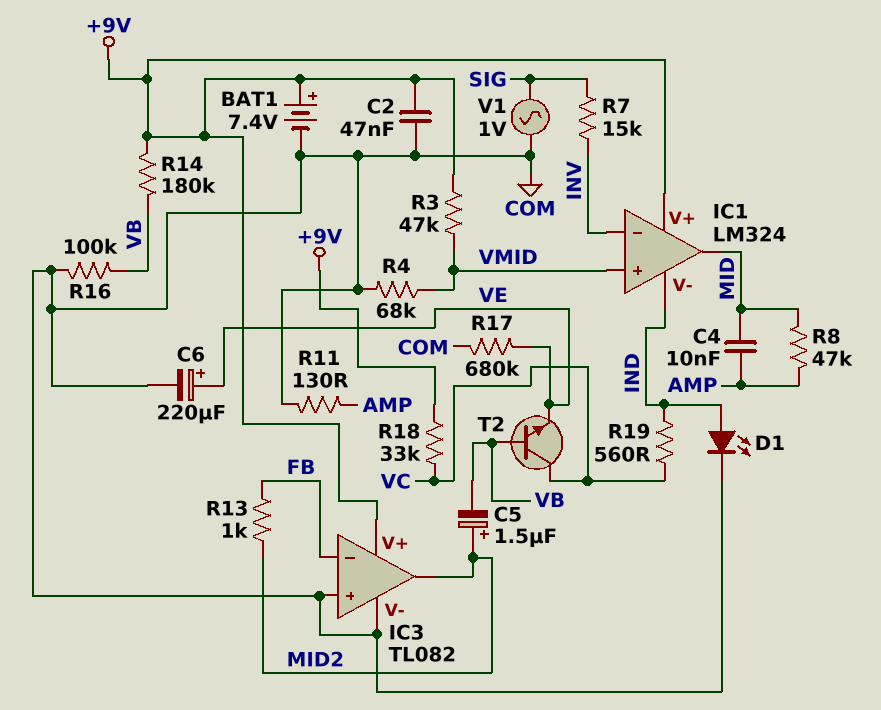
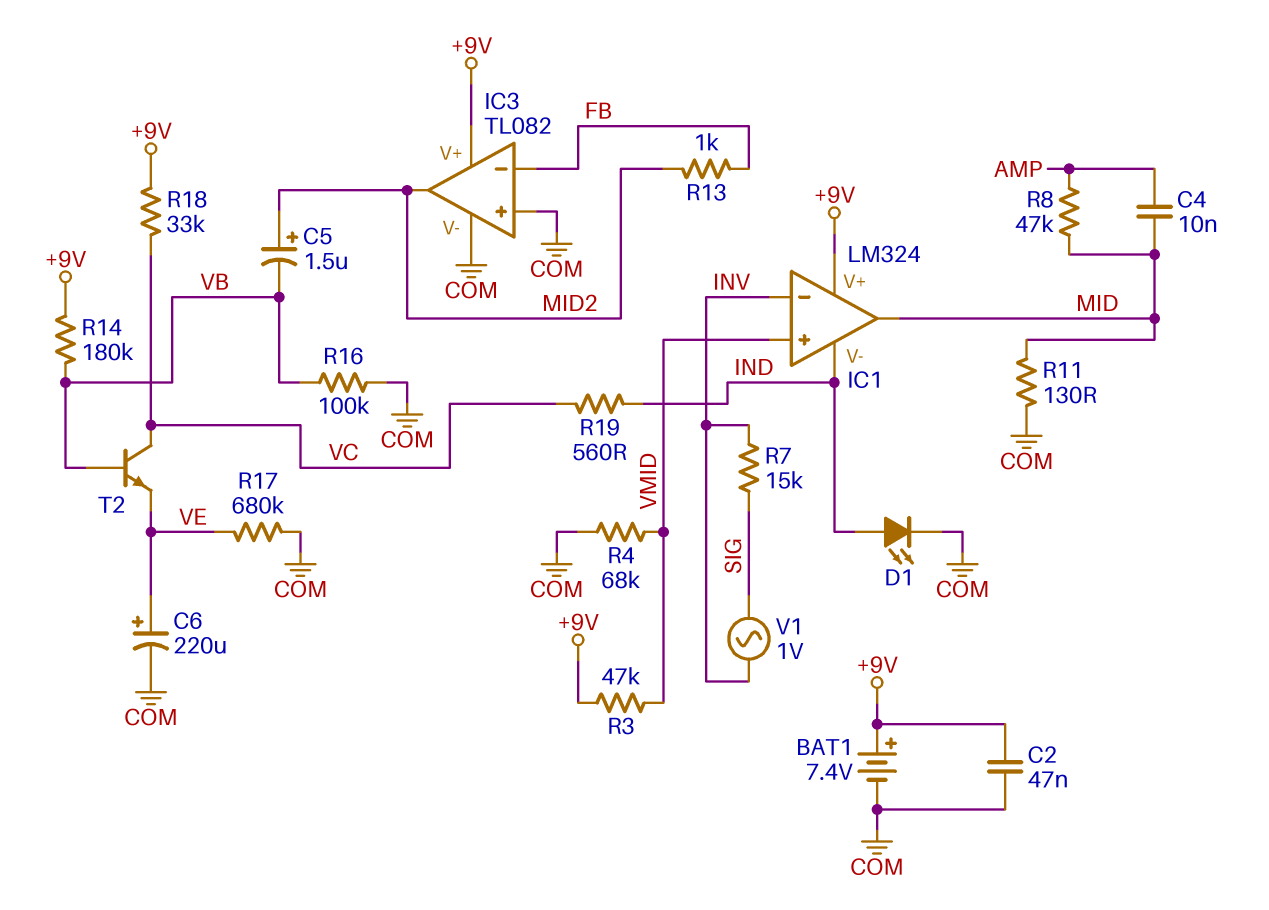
R11: 130 (AMP, COM) -> 130 (COM, MID)
V1: AC 1V (COM, SIG) -> AC 1V (INV, SIG)

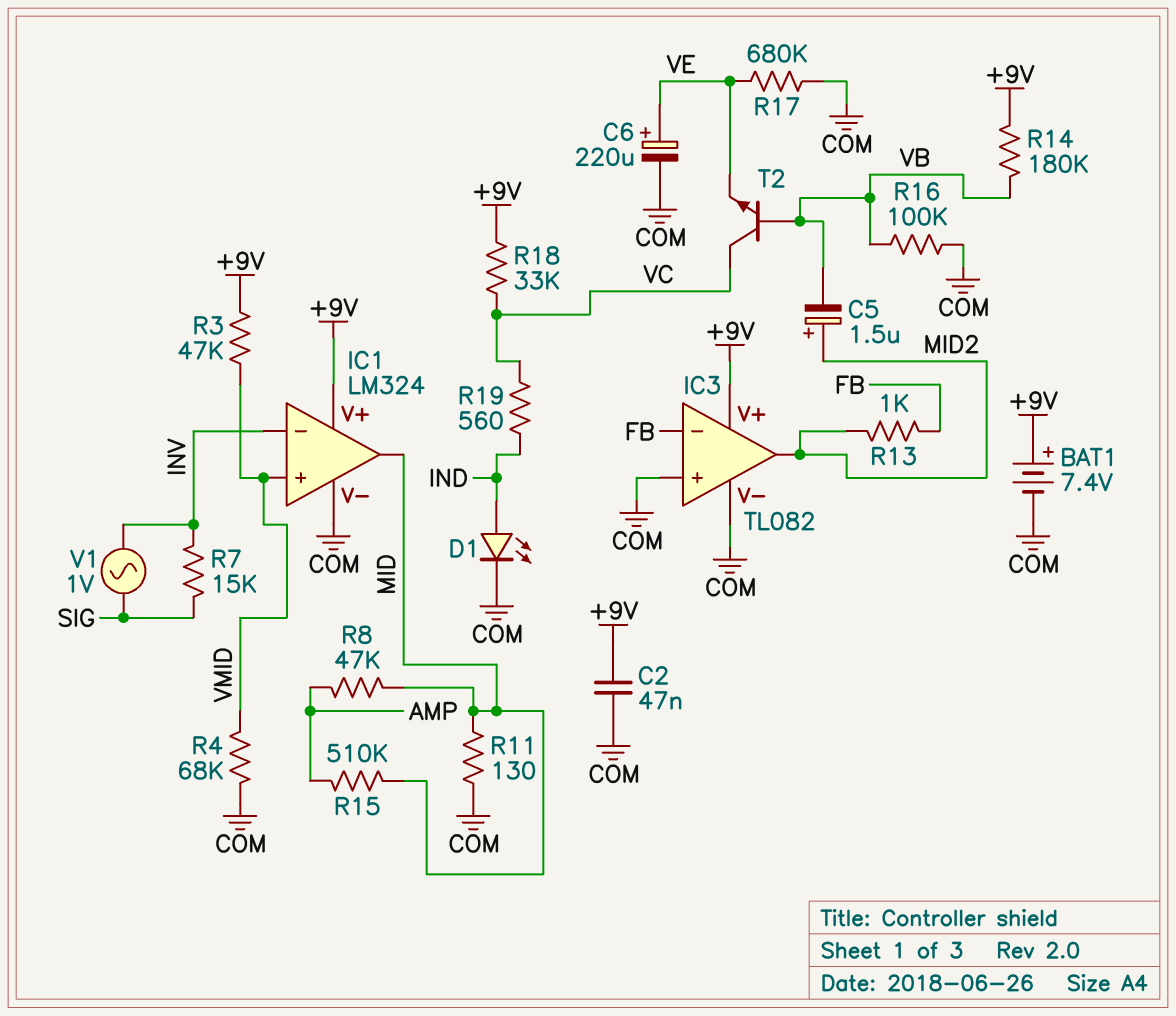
C4: 10nF (AMP, MID) -> none
IC1 pin V-: IND -> COM
R15: none -> 510k (AMP, MID)

